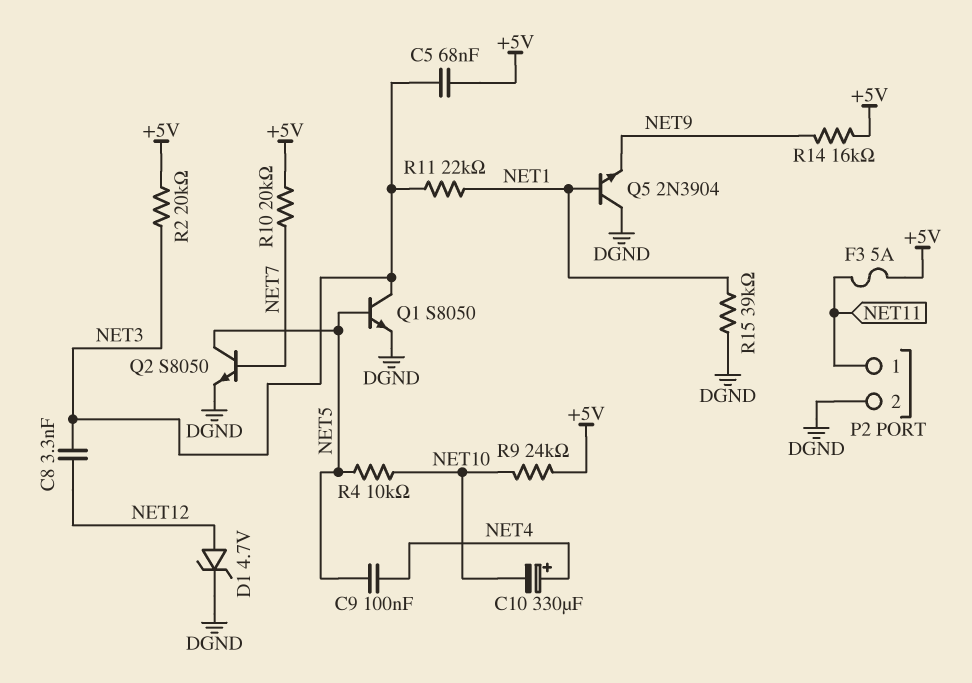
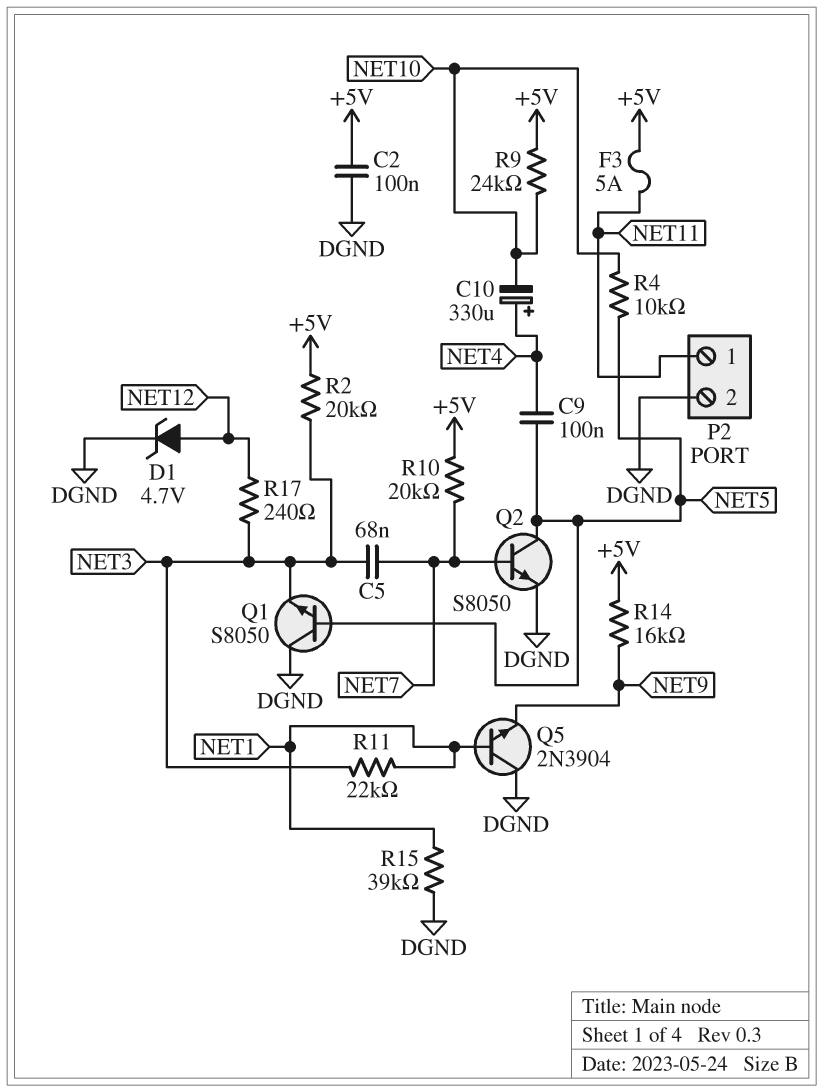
C2: none -> 100nF (+5V, DGND)
C5: 68nF (+5V, NET3) -> 68nF (NET3, NET7)
C8: 3.3nF (NET3, NET12) -> none
Q1: NPN S8050 (B NET5, C NET3, E DGND) -> NPN S8050 (B NET5, C DGND, E NET3)
R17: none -> 240 (NET3, NET12)

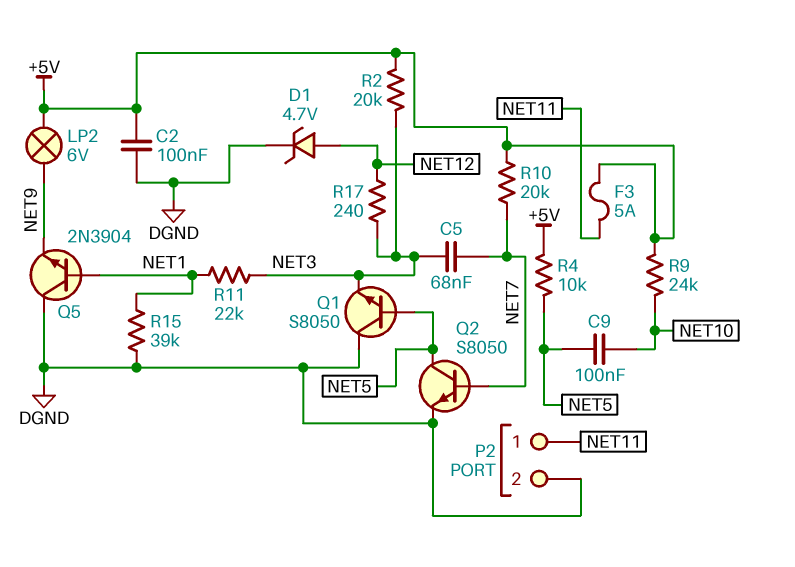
C9: 100nF (NET4, NET5) -> 100nF (NET5, NET10)
C10: 330uF (plus NET4, minus NET10) -> none
LP2: none -> lamp 6V (+5V, NET9)
R4: 10k (NET5, NET10) -> 10k (+5V, NET5)
R14: 16k (+5V, NET9) -> none

